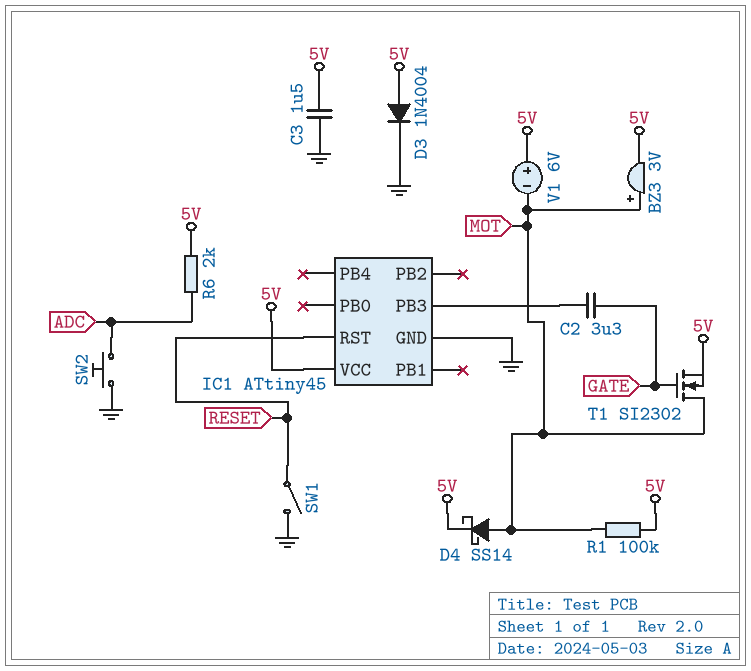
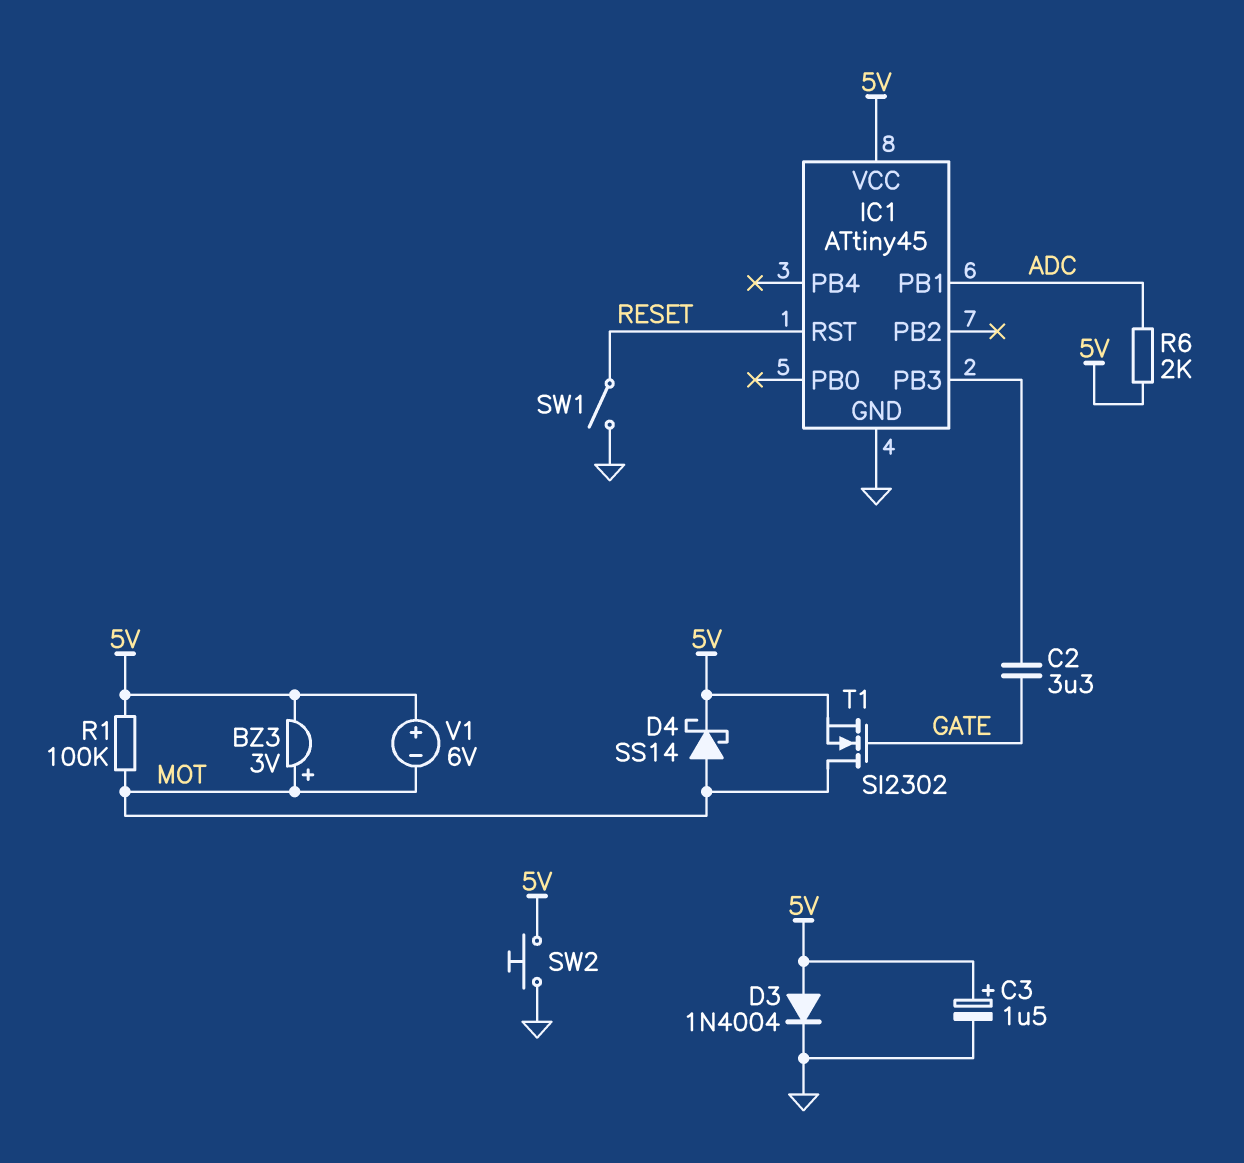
C3: 1.5uF (5V, GND) -> 1.5uF (plus 5V, minus GND)
IC1 pin PB1: none -> ADC
SW2: button (ADC, GND) -> button (5V, GND)

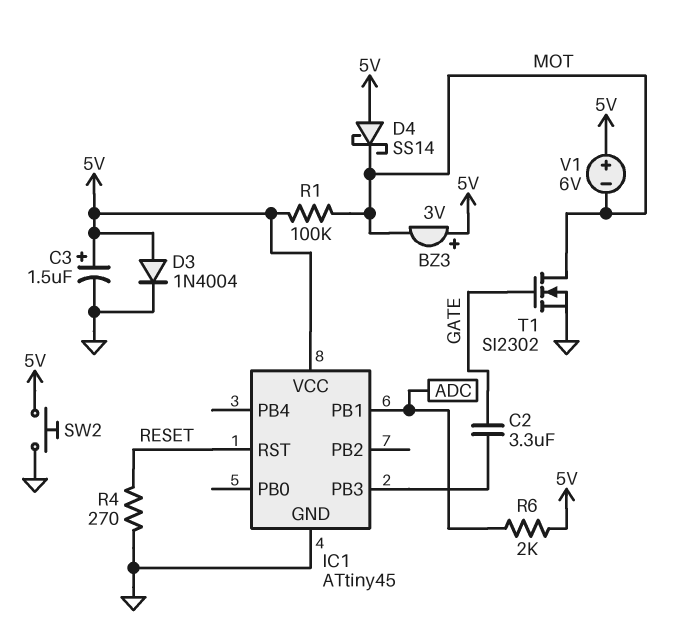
BZ3: buzzer 3V (plus MOT, minus 5V) -> buzzer 3V (plus 5V, minus MOT)
D4: schottky SS14 (A MOT, K 5V) -> schottky SS14 (A 5V, K MOT)
R4: none -> 270 (GND, RESET)
SW1: switch (GND, RESET) -> none
T1: NMOS SI2302 (G GATE, D MOT, S 5V) -> NMOS SI2302 (G GATE, D MOT, S GND)

